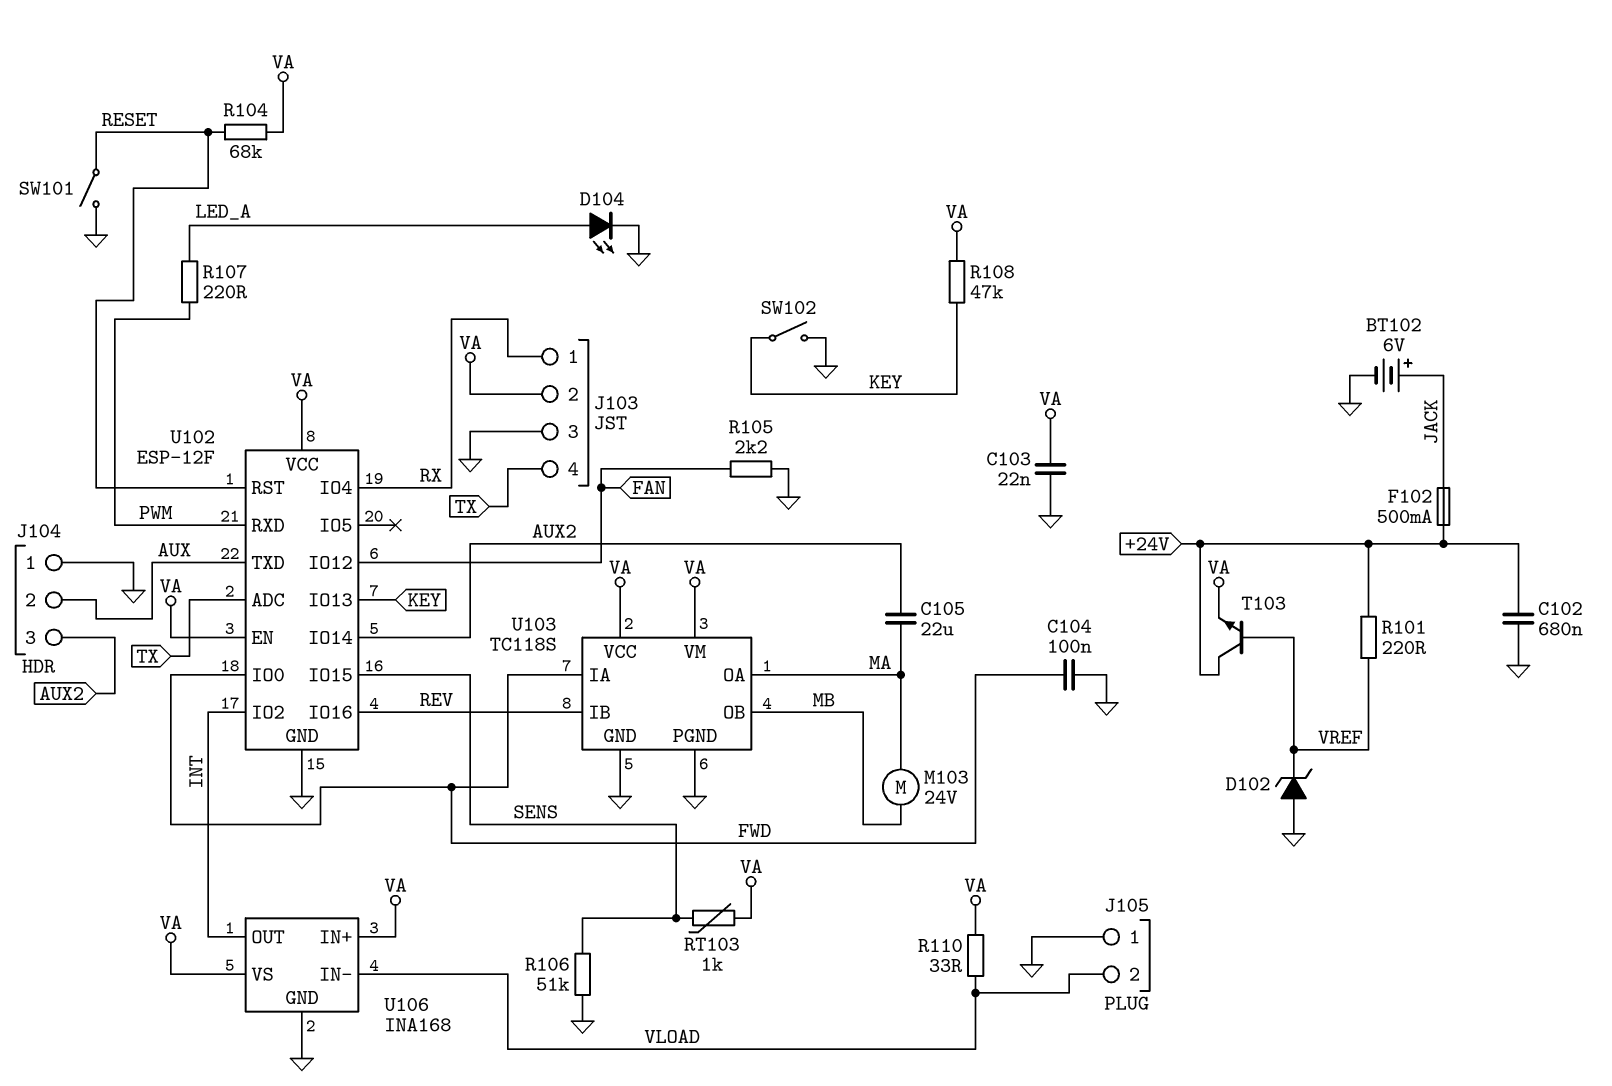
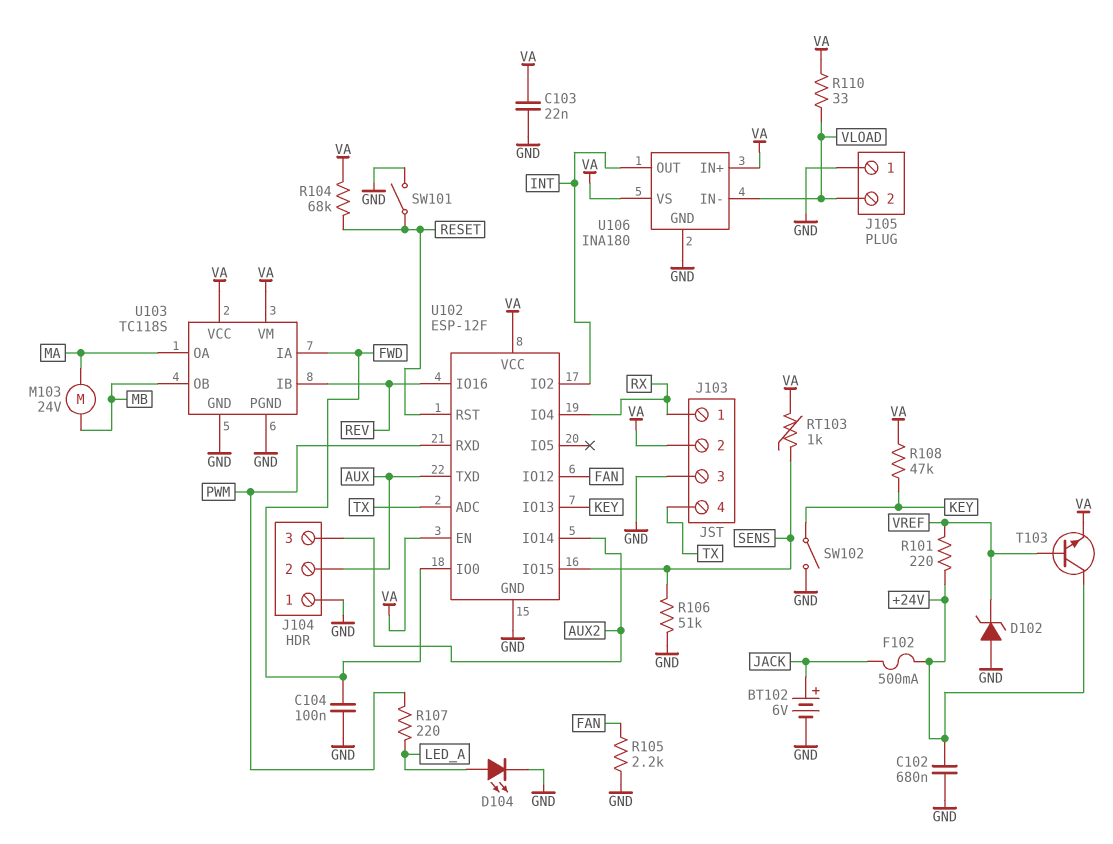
C105: 22uF (AUX2, MA) -> none
U106: INA168 -> INA180

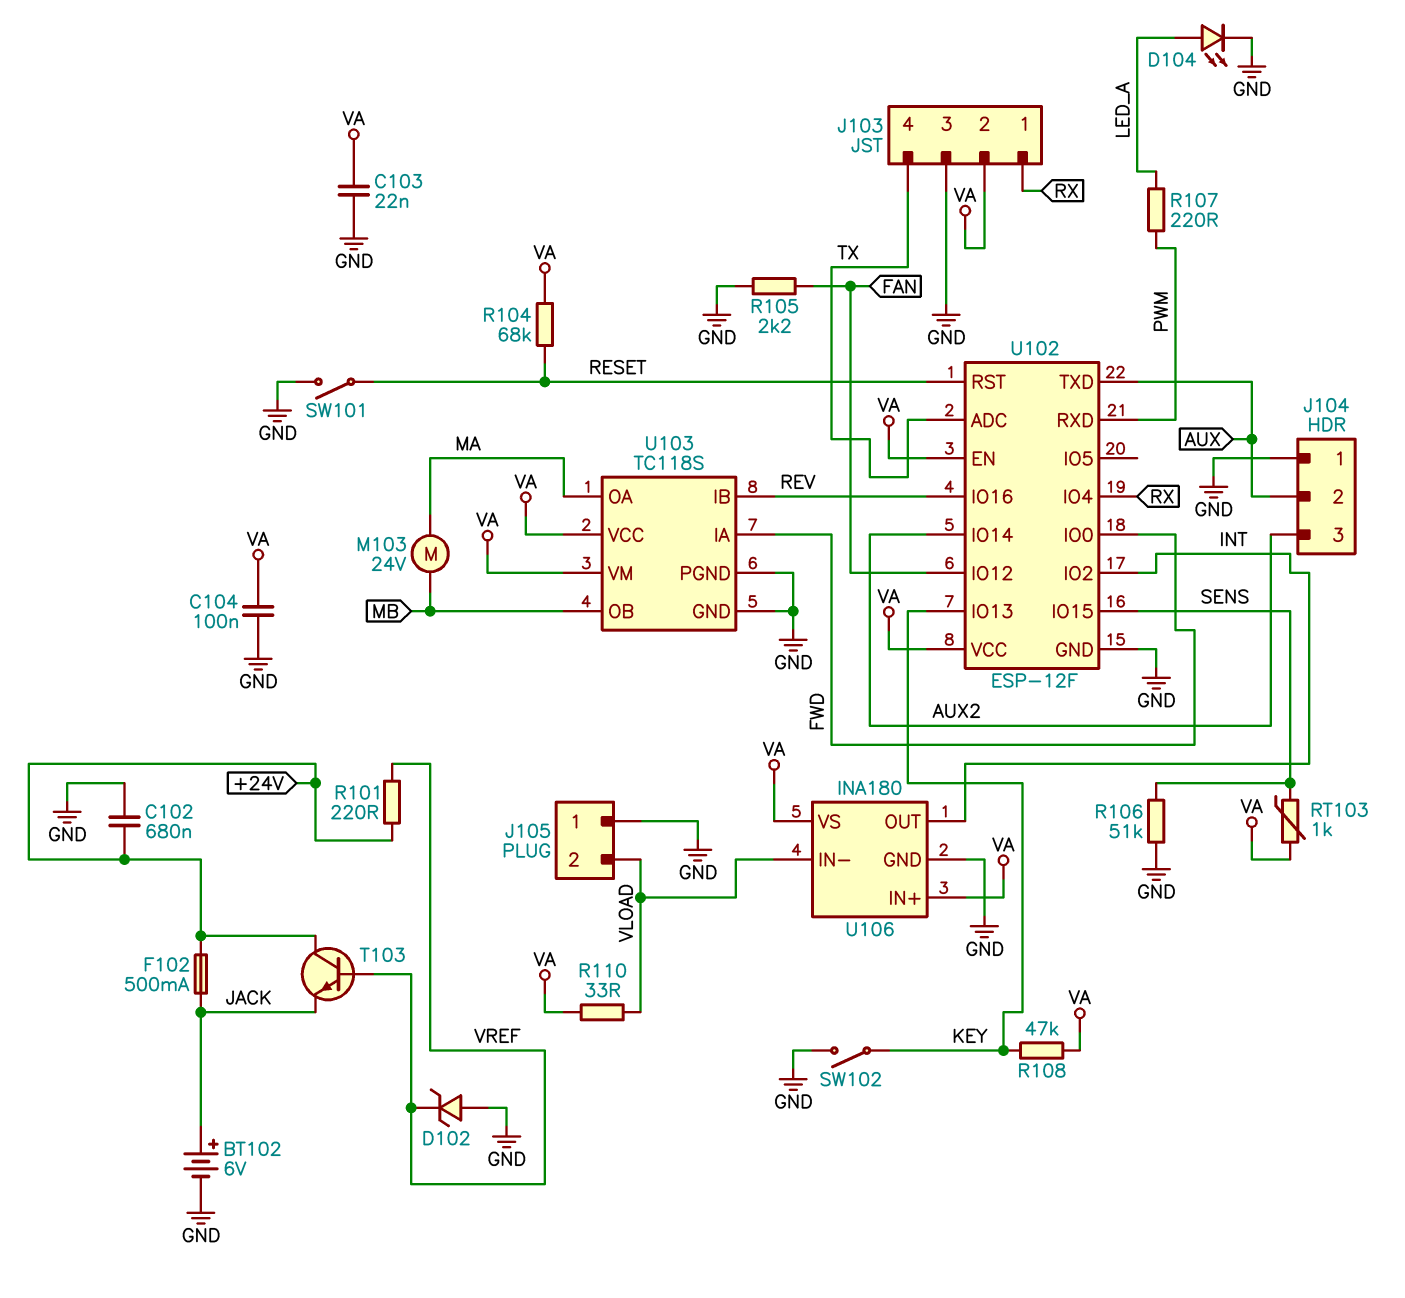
C104: 100nF (FWD, GND) -> 100nF (GND, VA)
T103: NPN (B VREF, C +24V, E VA) -> NPN (B VREF, C +24V, E JACK)

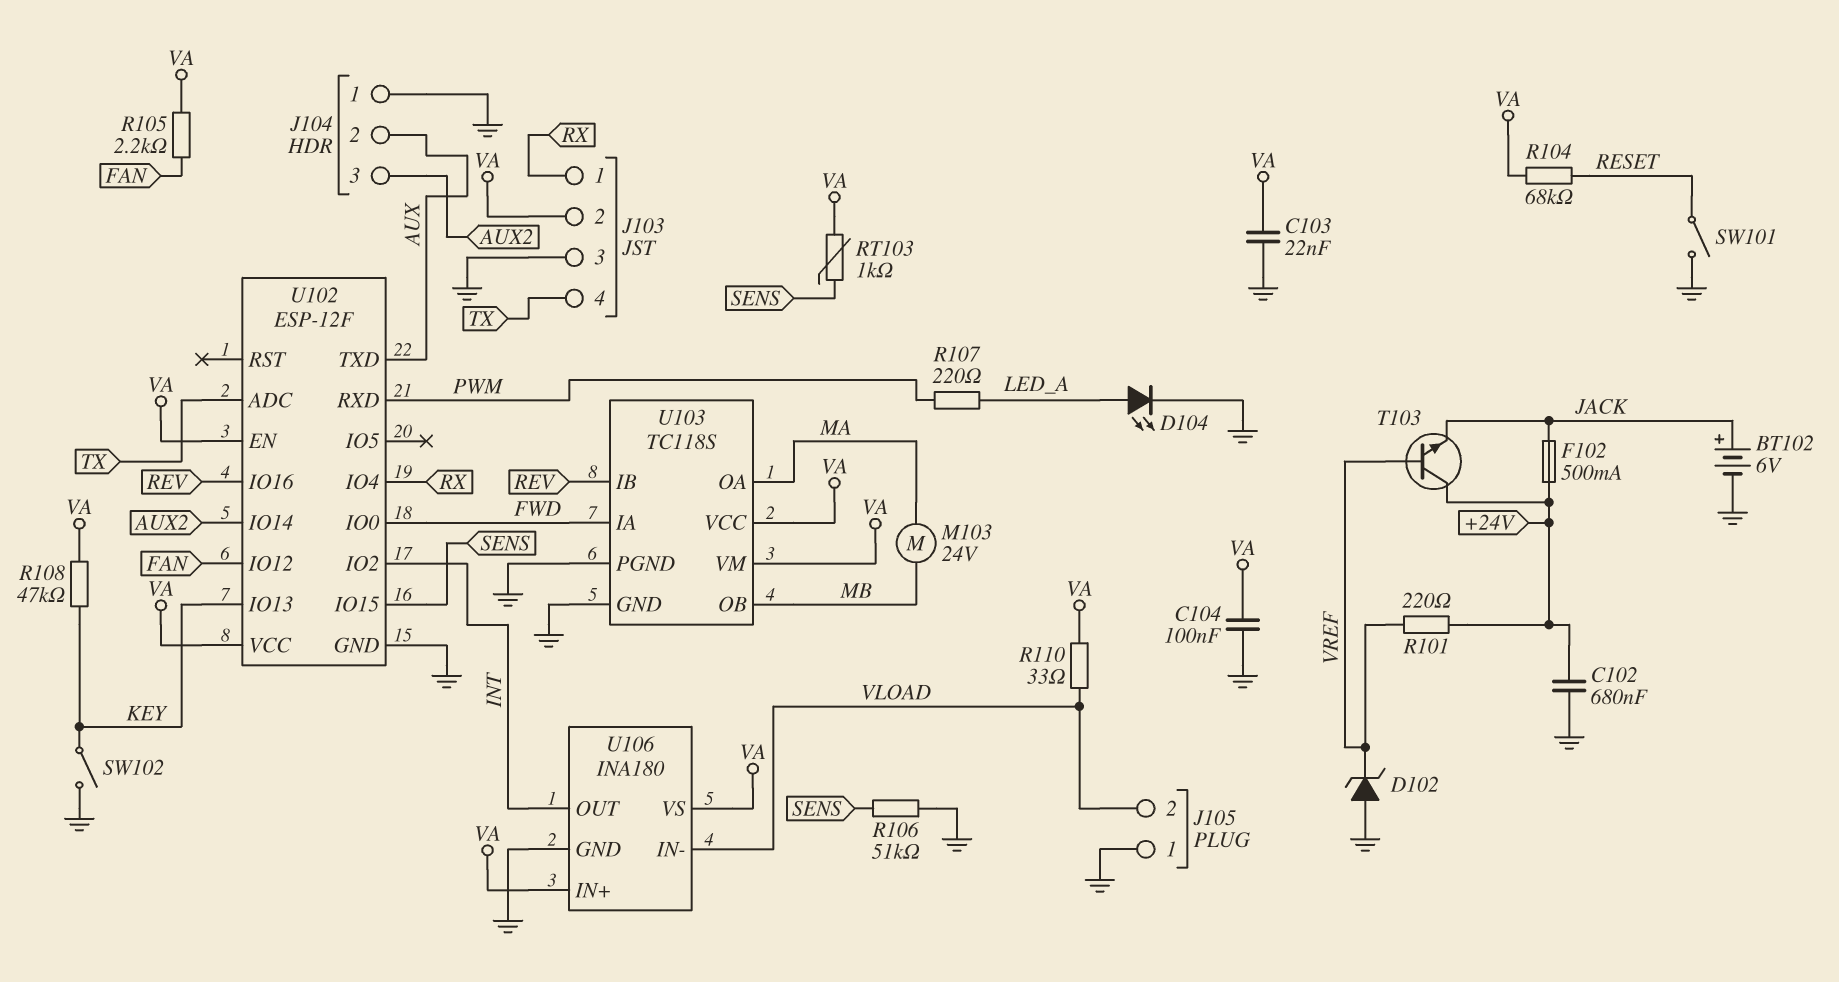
R105: 2.2k (FAN, GND) -> 2.2k (FAN, VA)
U102 pin RST: RESET -> none

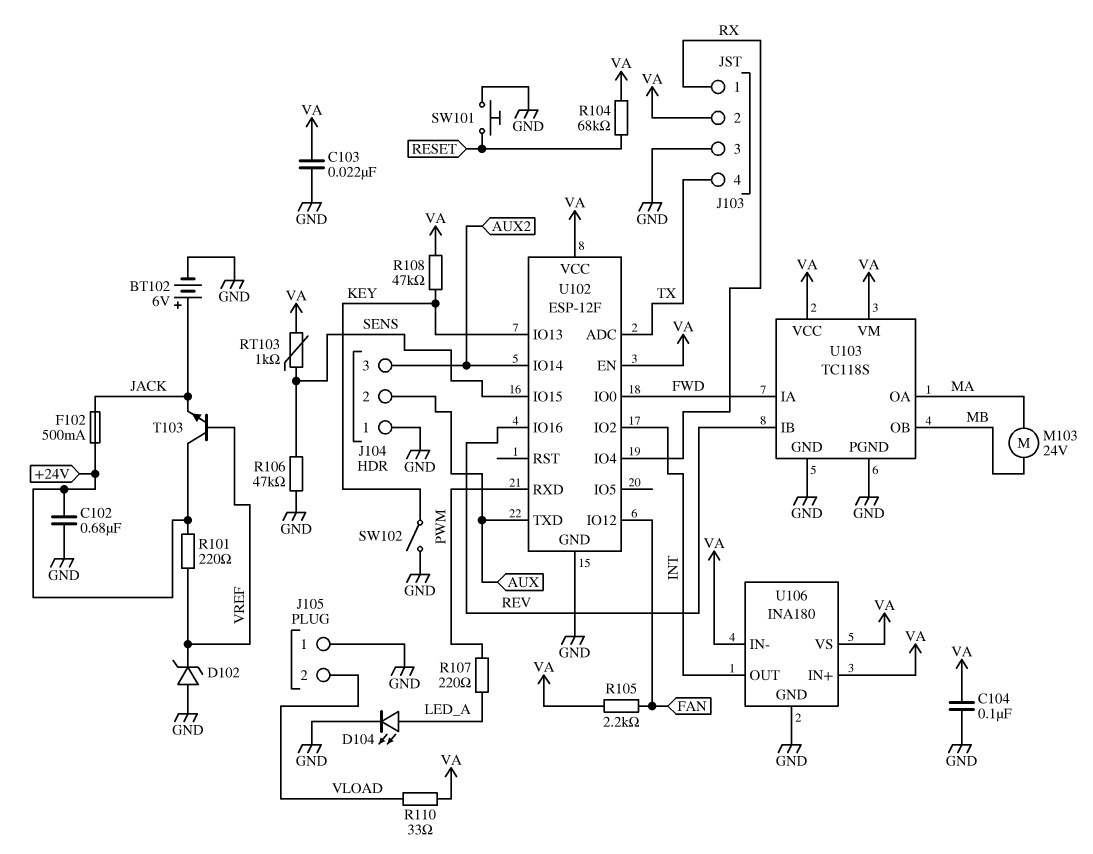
R106: 51k (GND, SENS) -> 47k (GND, SENS)
SW101: switch (GND, RESET) -> button (GND, RESET)
U106 pin IN-: VLOAD -> VA

